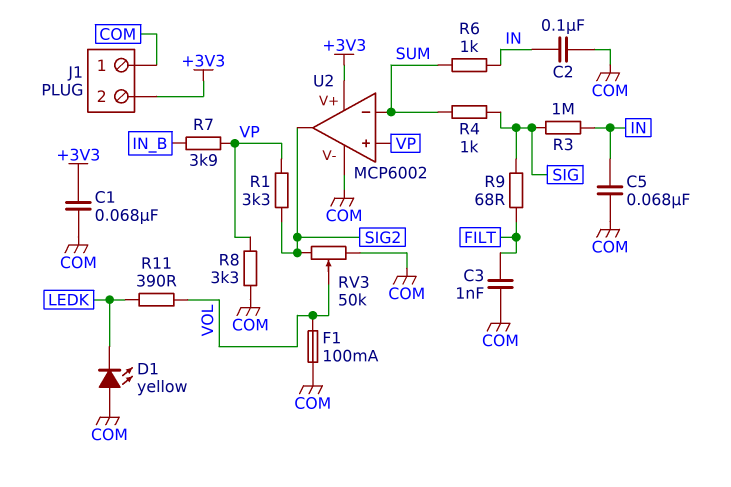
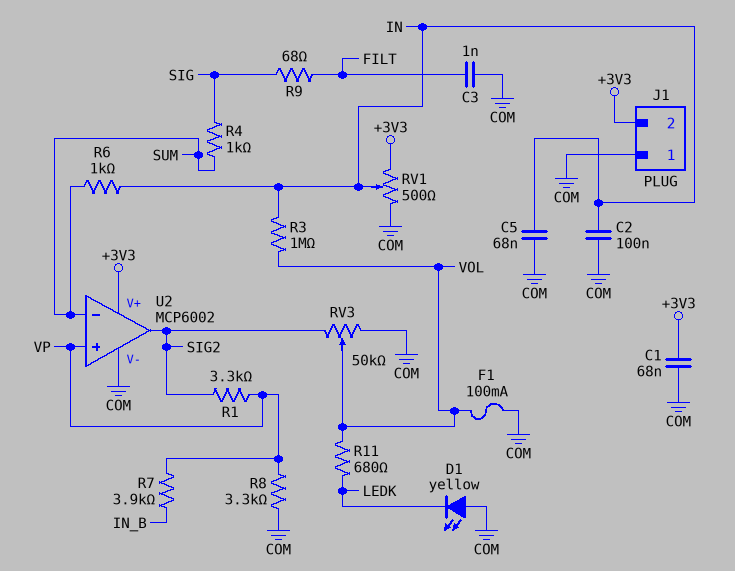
R3: 1M (IN, SIG) -> 1M (IN, VOL)
R11: 390 (LEDK, VOL) -> 680 (LEDK, VOL)
RV1: none -> 500 (+3V3, COM, wiper IN)

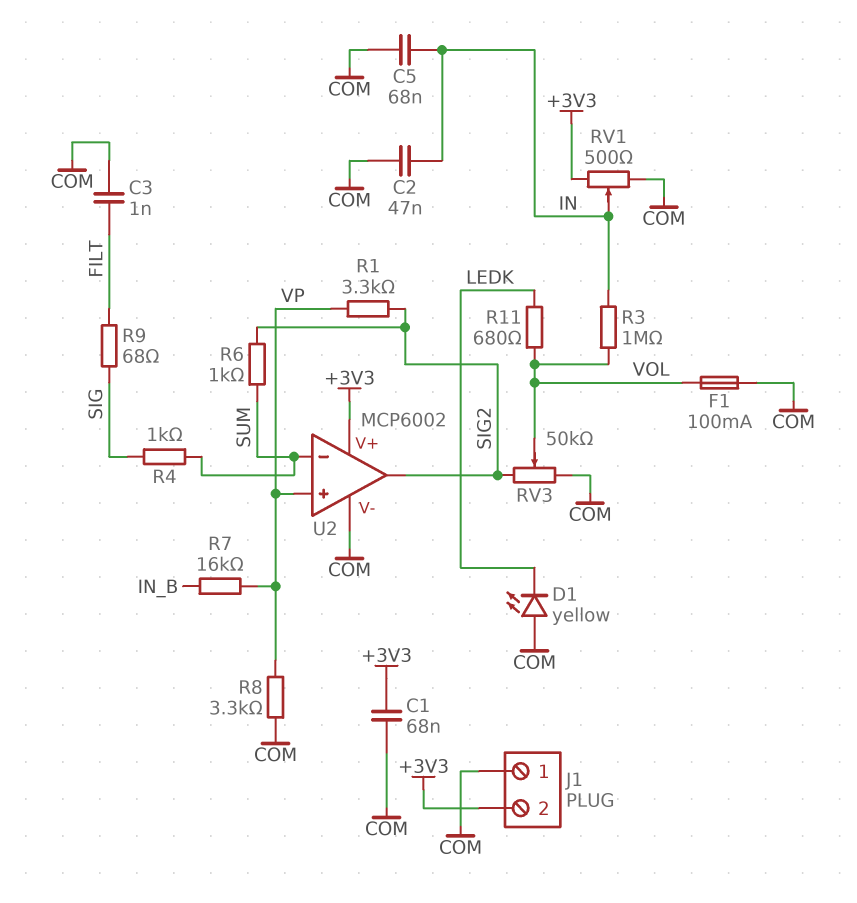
C2: 100nF (COM, IN) -> 47nF (COM, IN)
R6: 1k (IN, SUM) -> 1k (SIG2, SUM)
R7: 3.9k (IN_B, VP) -> 16k (IN_B, VP)

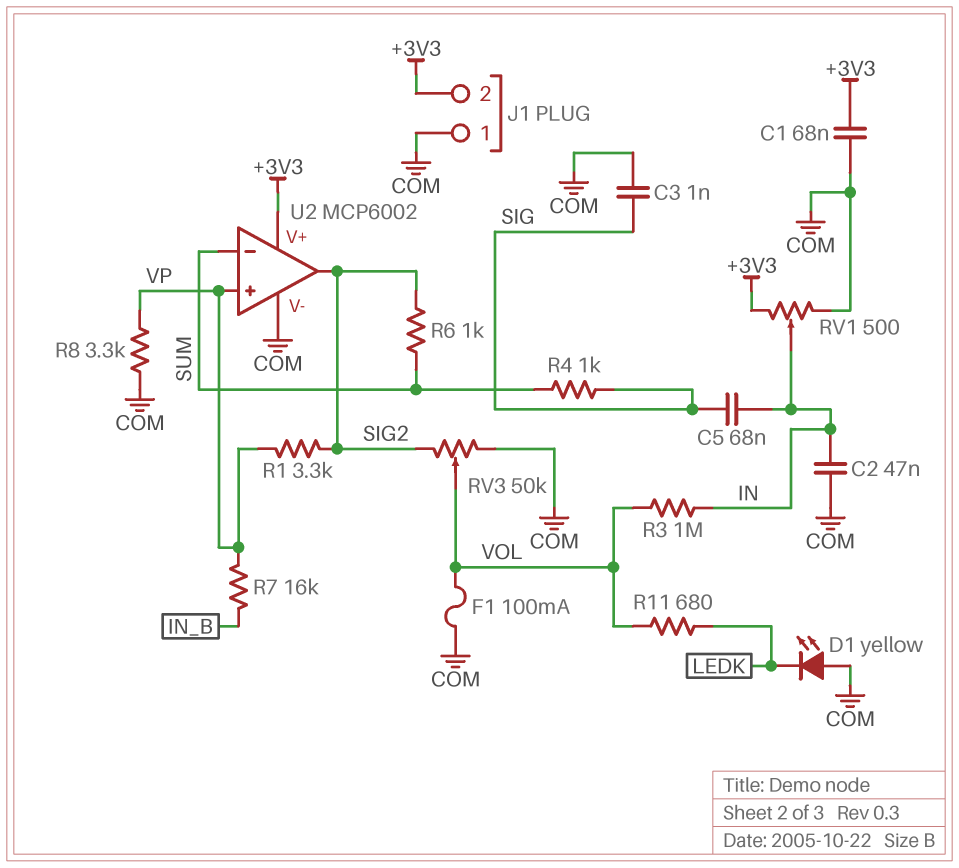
C3: 1nF (COM, FILT) -> 1nF (COM, SIG)
C5: 68nF (COM, IN) -> 68nF (IN, SIG)
R9: 68 (FILT, SIG) -> none

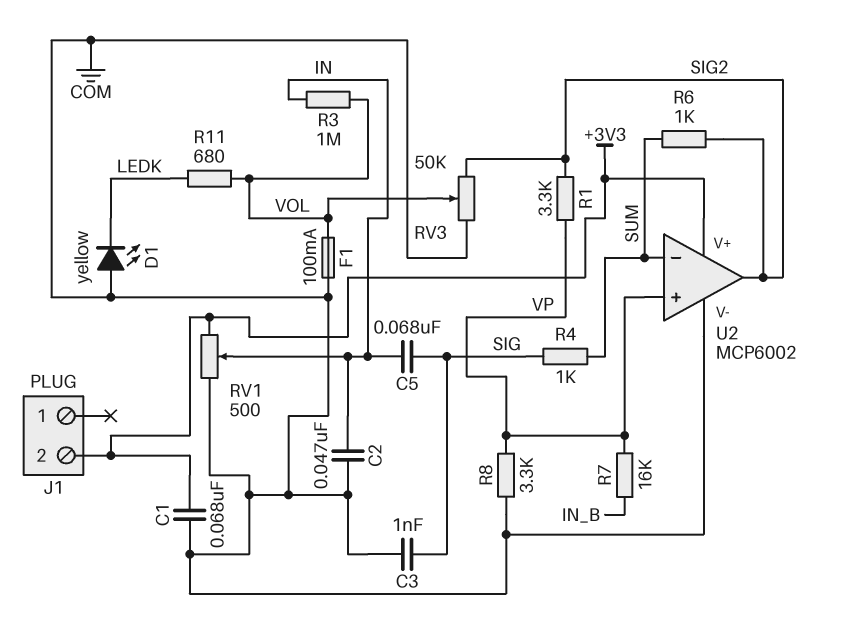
J1 pin 1: COM -> none

